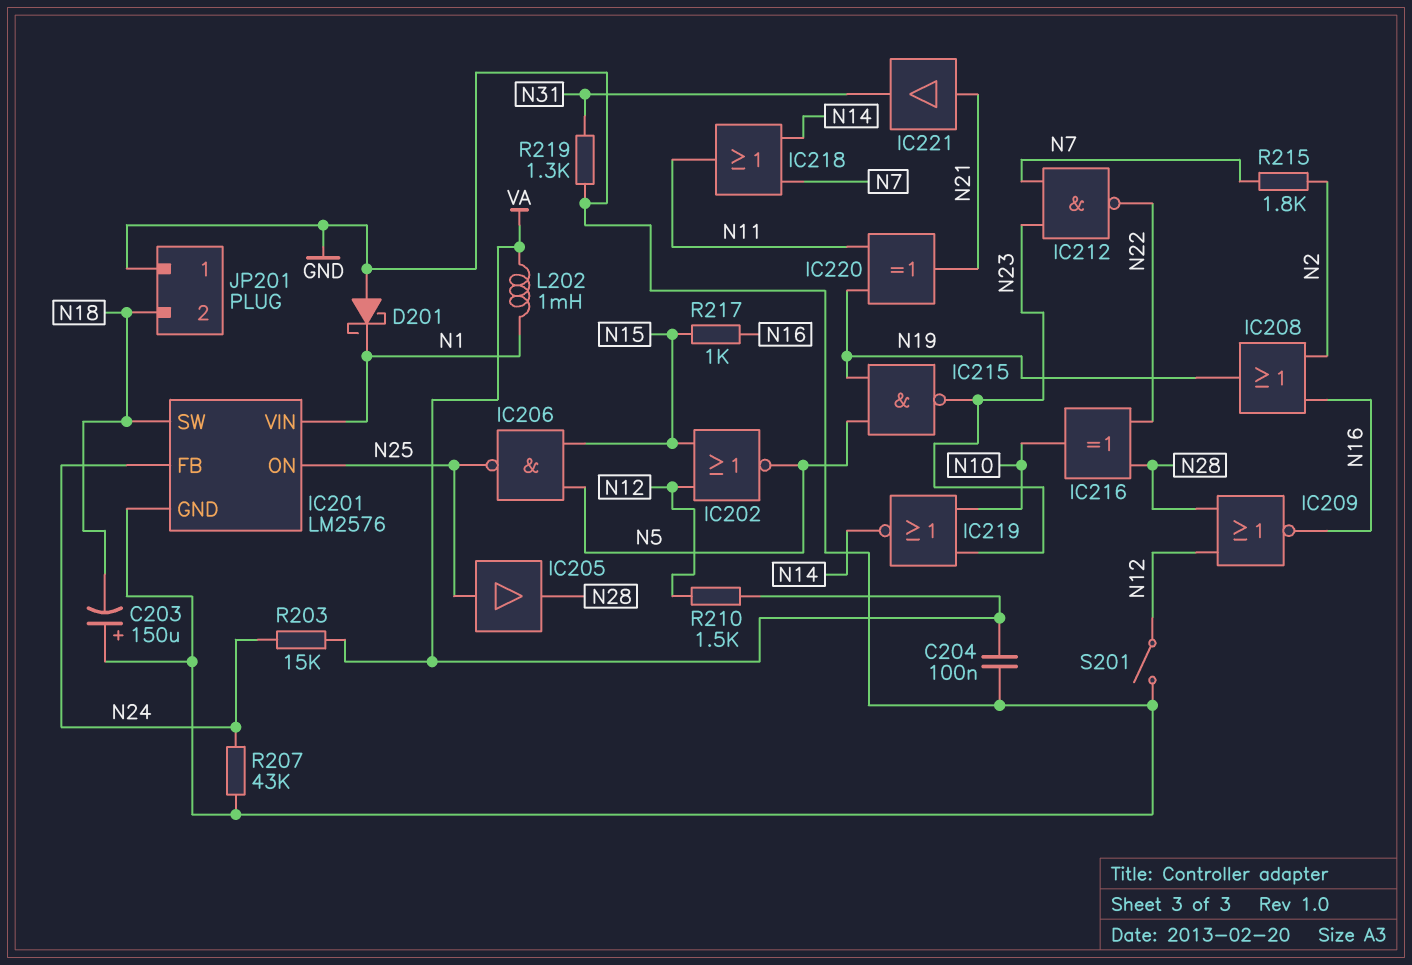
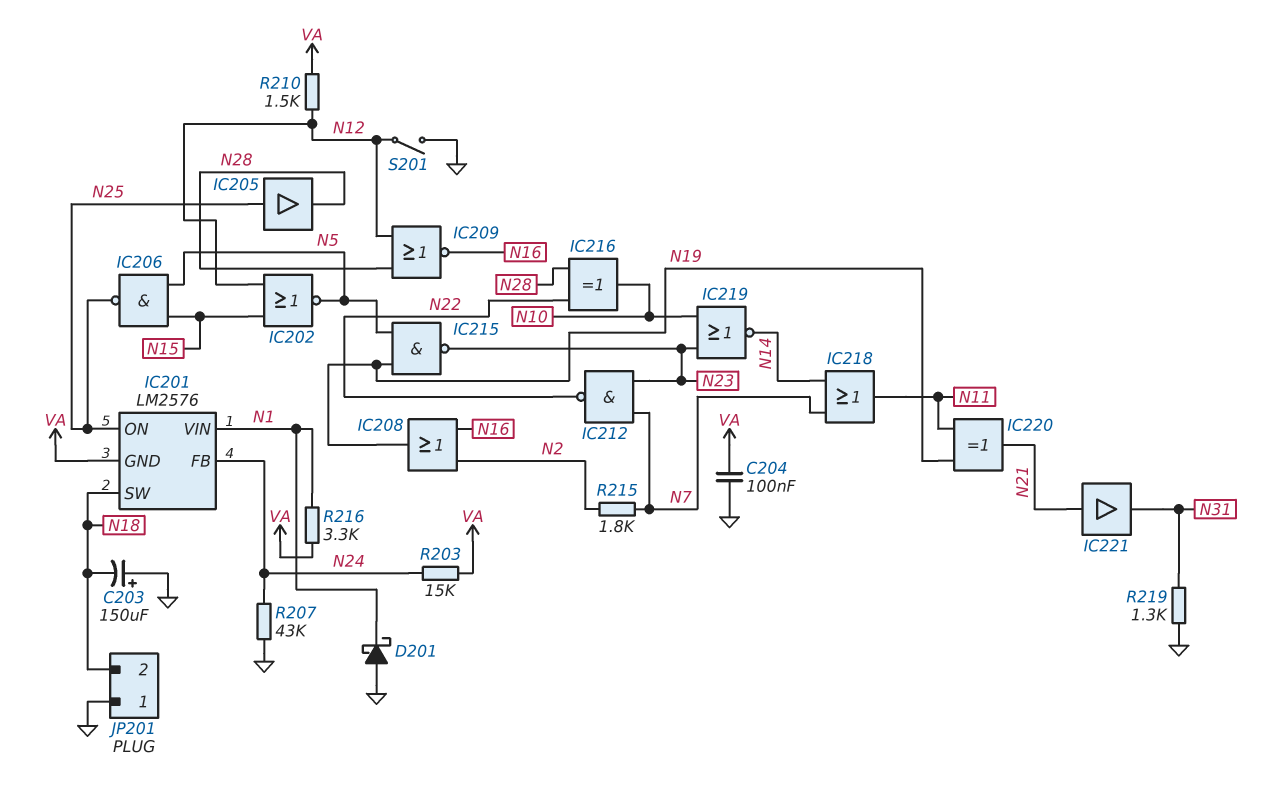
IC201 pin GND: GND -> VA
L202: 1mH (N1, VA) -> none
R216: none -> 3.3k (N1, VA)
R217: 1k (N15, N16) -> none

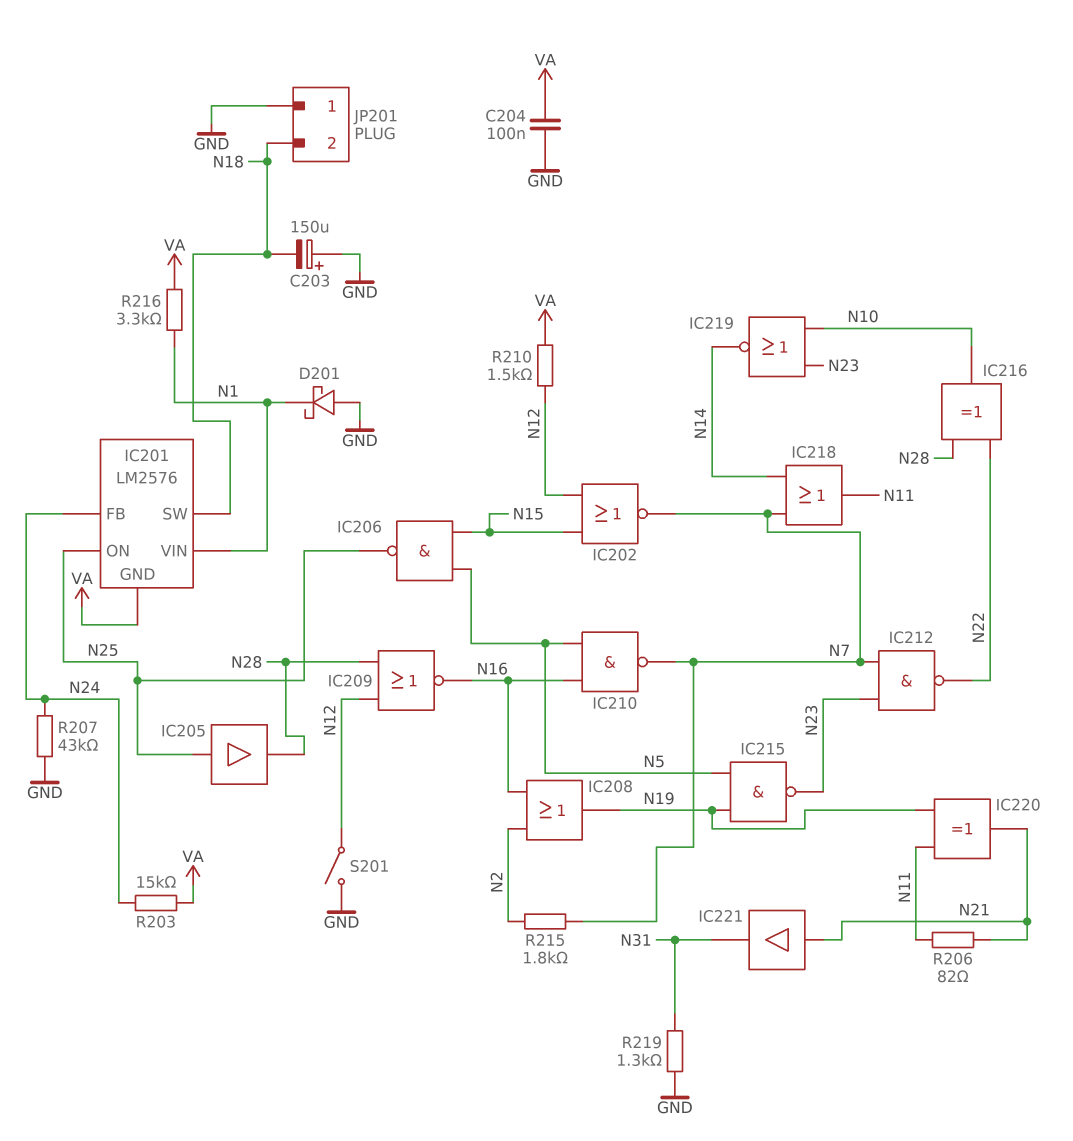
IC202: NOR (in N12, in N15, out N5) -> NOR (in N12, in N15, out N7)
IC210: none -> NAND (in N5, in N16, out N7)
R206: none -> 82 (N11, N21)

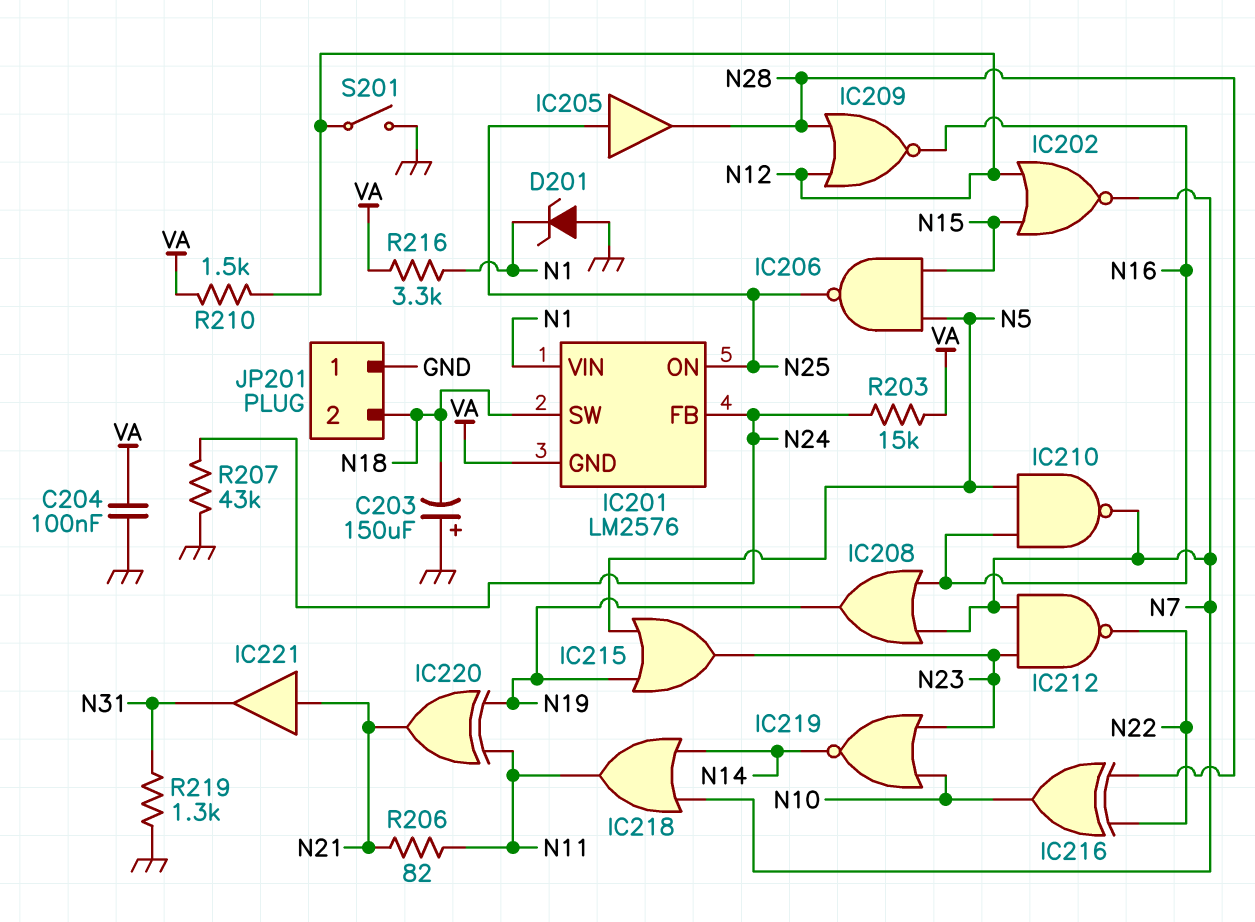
D201: schottky (A GND, K N1) -> zener (A GND, K N1)
IC208: OR (in N2, in N16, out N19) -> OR (in N7, in N16, out N19)
IC215: NAND (in N5, in N19, out N23) -> OR (in N5, in N19, out N23)
R215: 1.8k (N2, N7) -> none

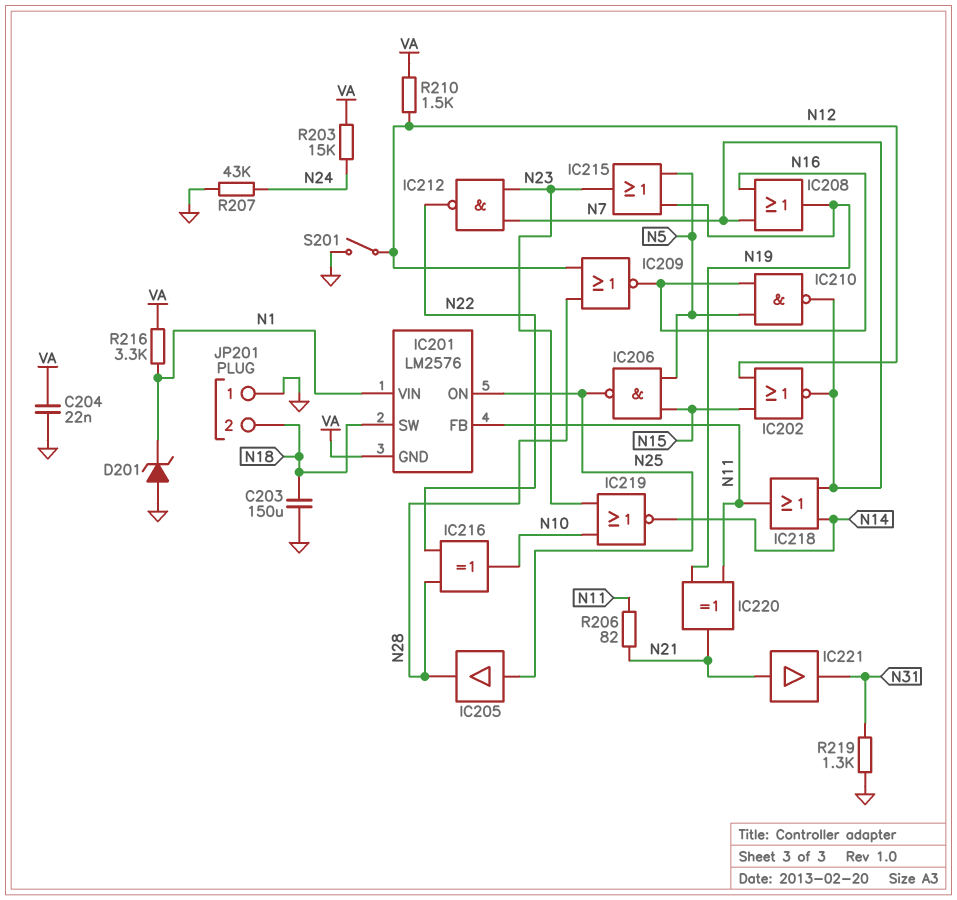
C203: 150uF (plus GND, minus N18) -> 150uF (GND, N18)
C204: 100nF (GND, VA) -> 22nF (GND, VA)
IC201 pin FB: N24 -> N11

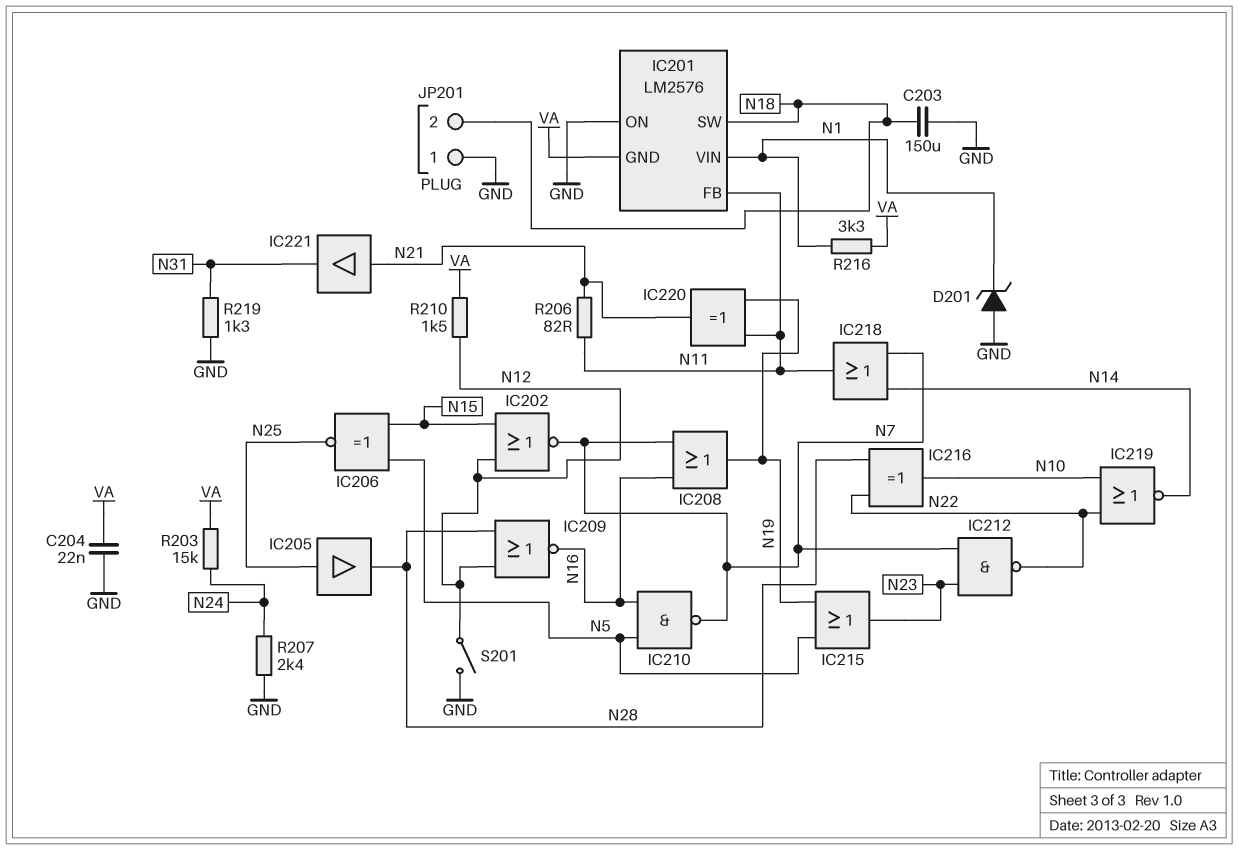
IC201 pin ON: N25 -> GND
IC206: NAND (in N5, in N15, out N25) -> XNOR (in N5, in N15, out N25)
IC219: NOR (in N10, in N23, out N14) -> NOR (in N10, in N22, out N14)
R207: 43k (GND, N24) -> 2.4k (GND, N24)

